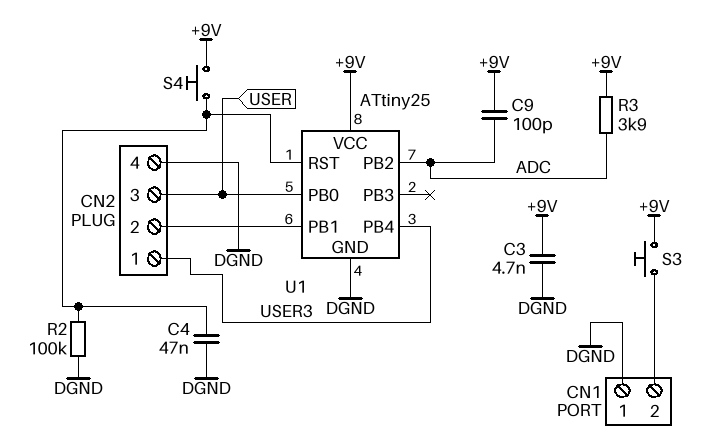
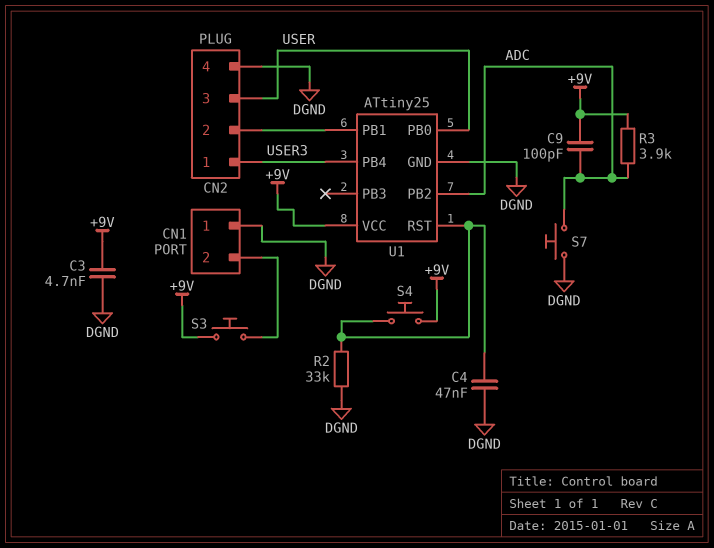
R2: 100k (DGND, U1/RST) -> 33k (DGND, U1/RST)
S7: none -> button (ADC, DGND)

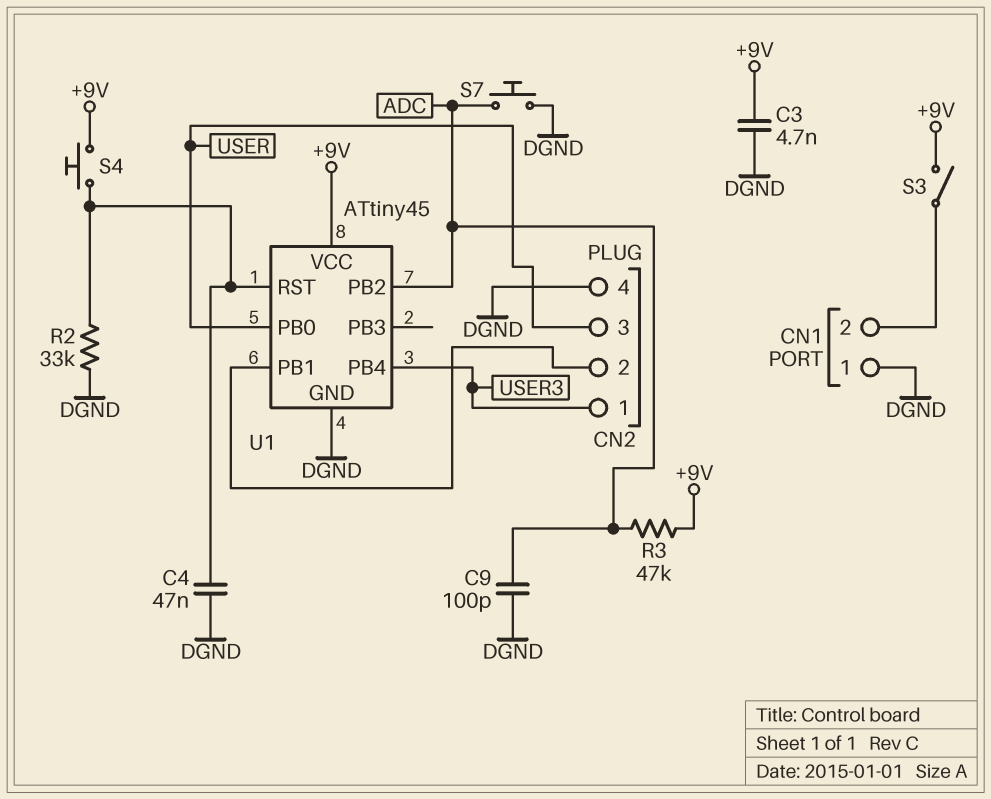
C9: 100pF (+9V, ADC) -> 100pF (ADC, DGND)
R3: 3.9k (+9V, ADC) -> 47k (+9V, ADC)
S3: button (+9V, CN1/2) -> switch (+9V, CN1/2)
U1: ATtiny25 -> ATtiny45

